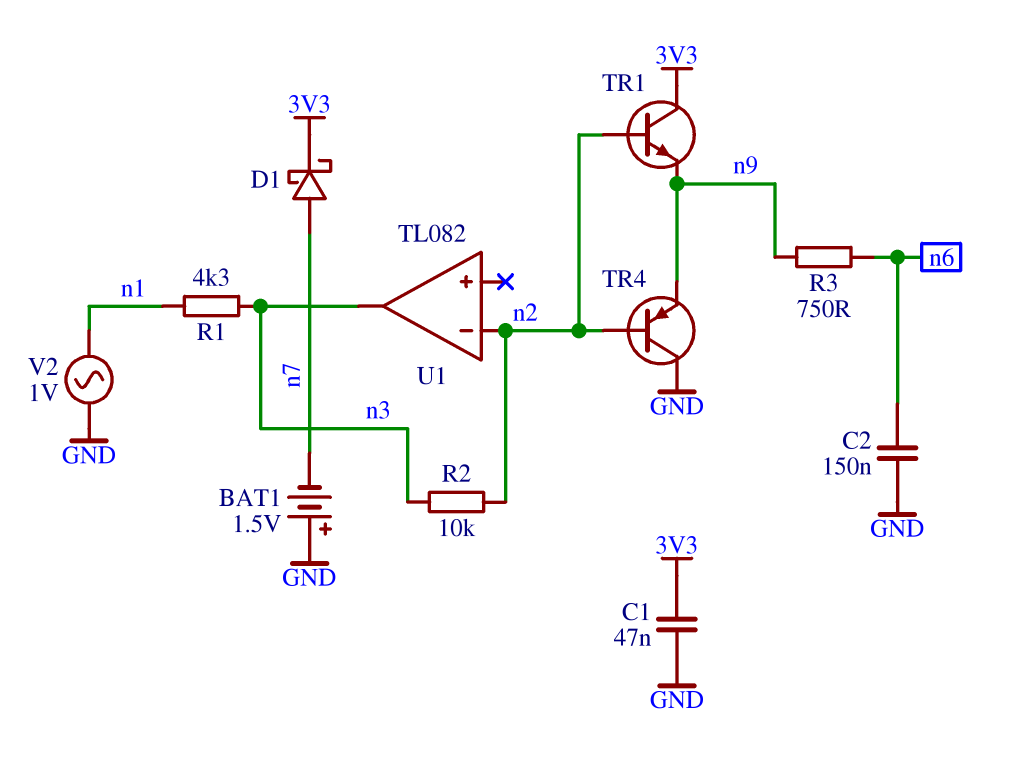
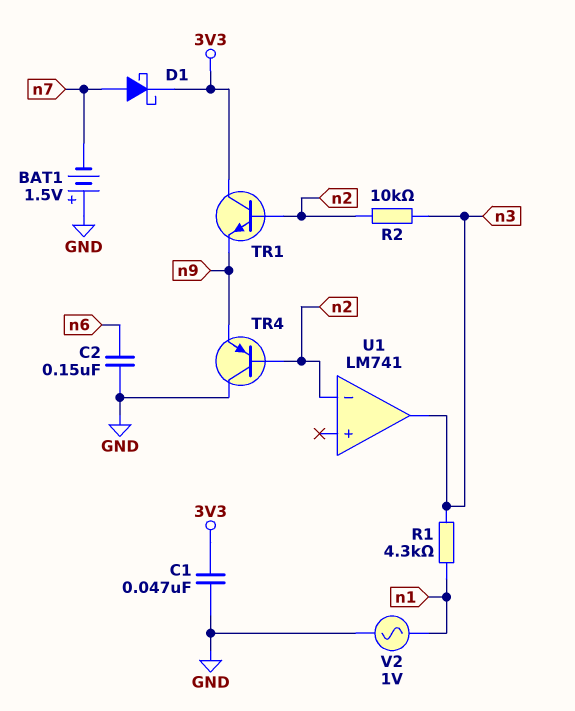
R3: 750 (n6, n9) -> none
U1: TL082 -> LM741

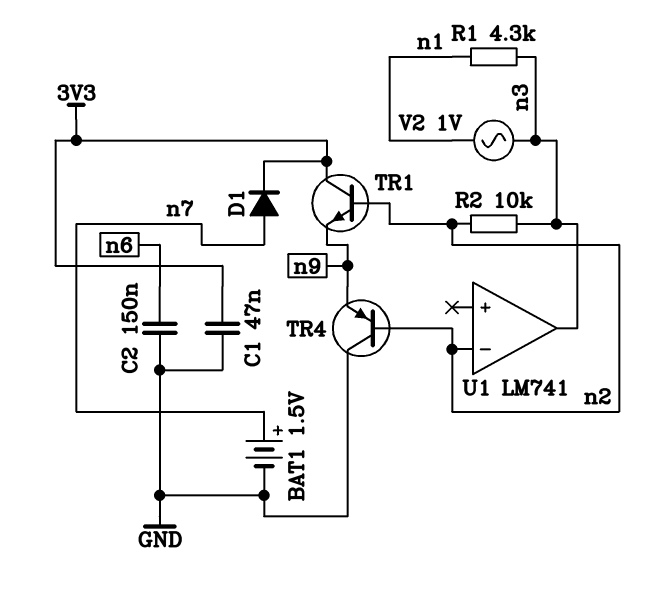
BAT1: 1.5V (plus GND, minus n7) -> 1.5V (plus n7, minus GND)
D1: schottky (A n7, K 3V3) -> diode (A n7, K 3V3)
V2: AC 1V (GND, n1) -> AC 1V (n1, n3)

